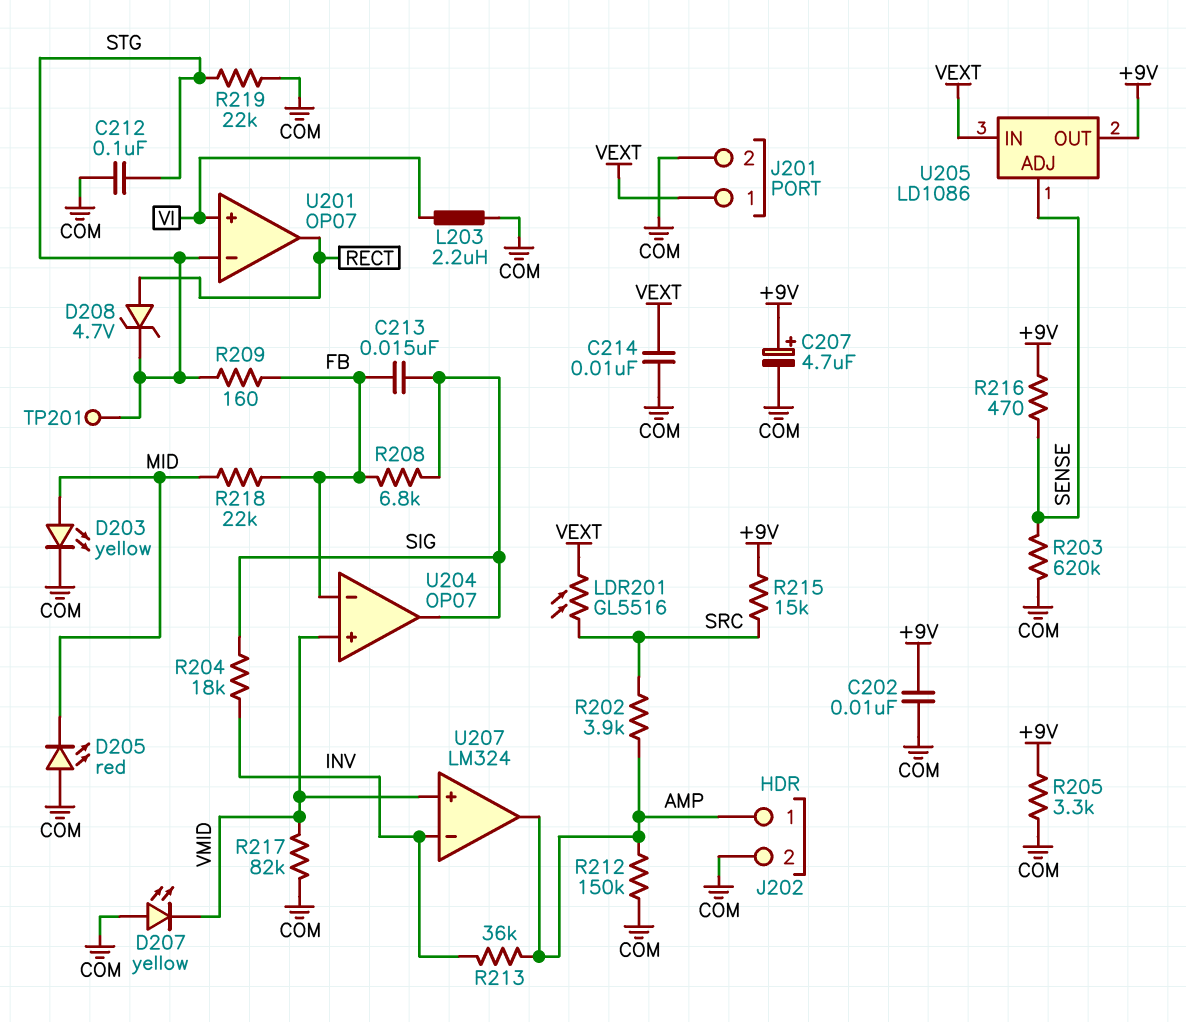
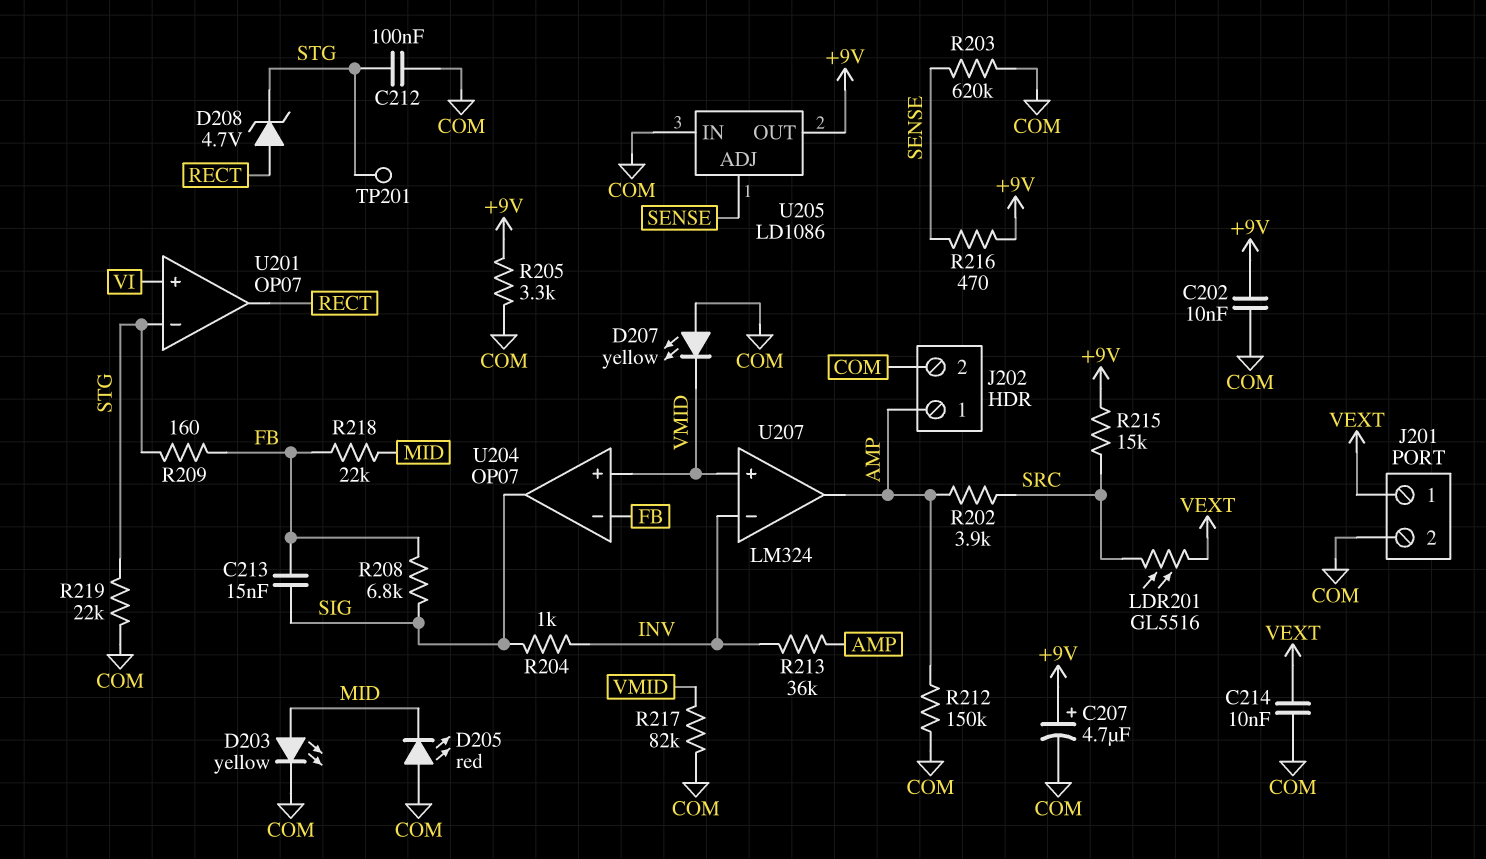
L203: 2.2uH (COM, VI) -> none
R204: 18k (INV, SIG) -> 1k (INV, SIG)
U205 pin IN: VEXT -> COM

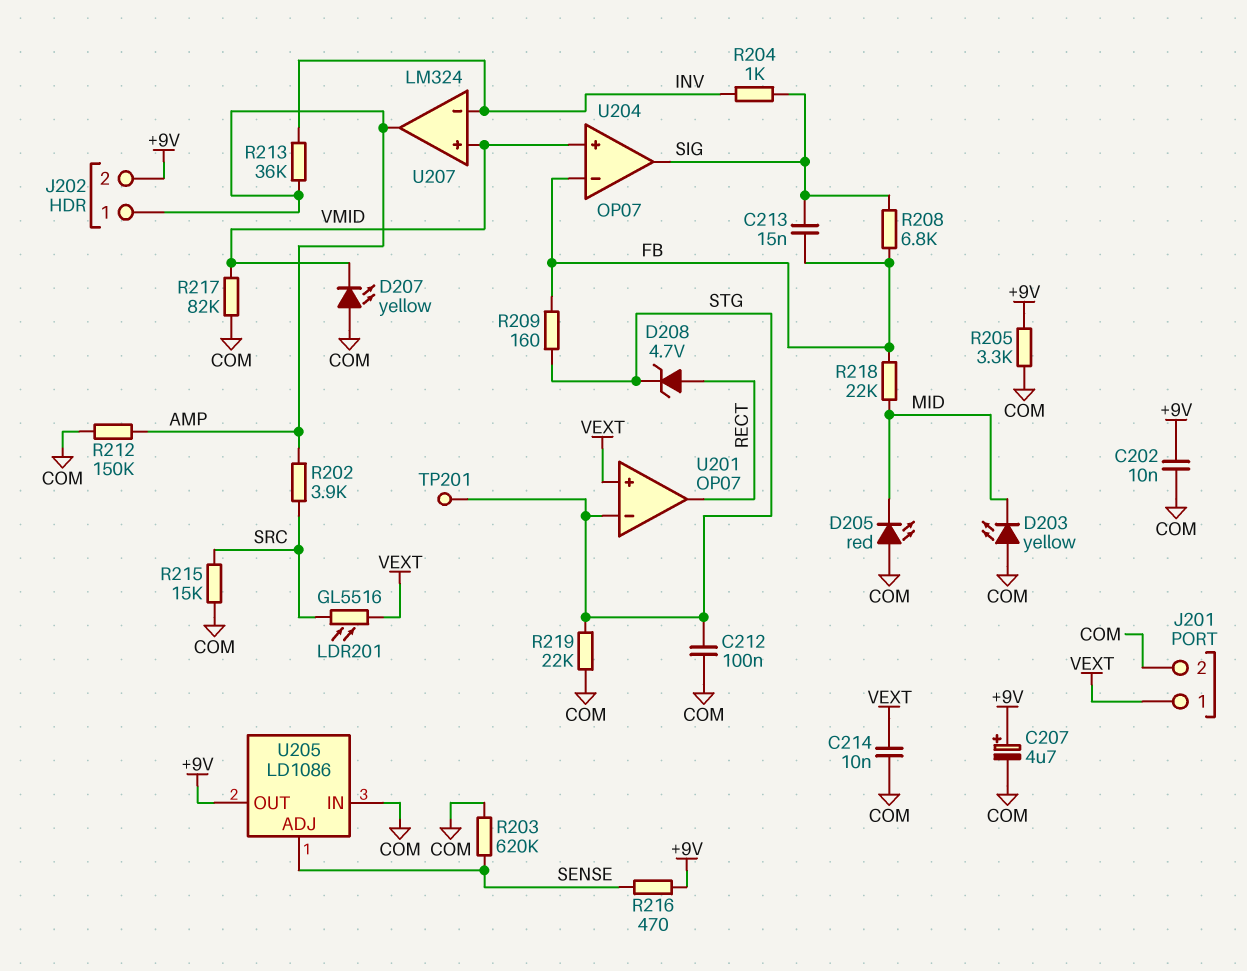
D203: LED yellow (A MID, K COM) -> LED yellow (A COM, K MID)
J202 pin 2: COM -> +9V
R215: 15k (+9V, SRC) -> 15k (COM, SRC)
U201 pin in+: VI -> VEXT

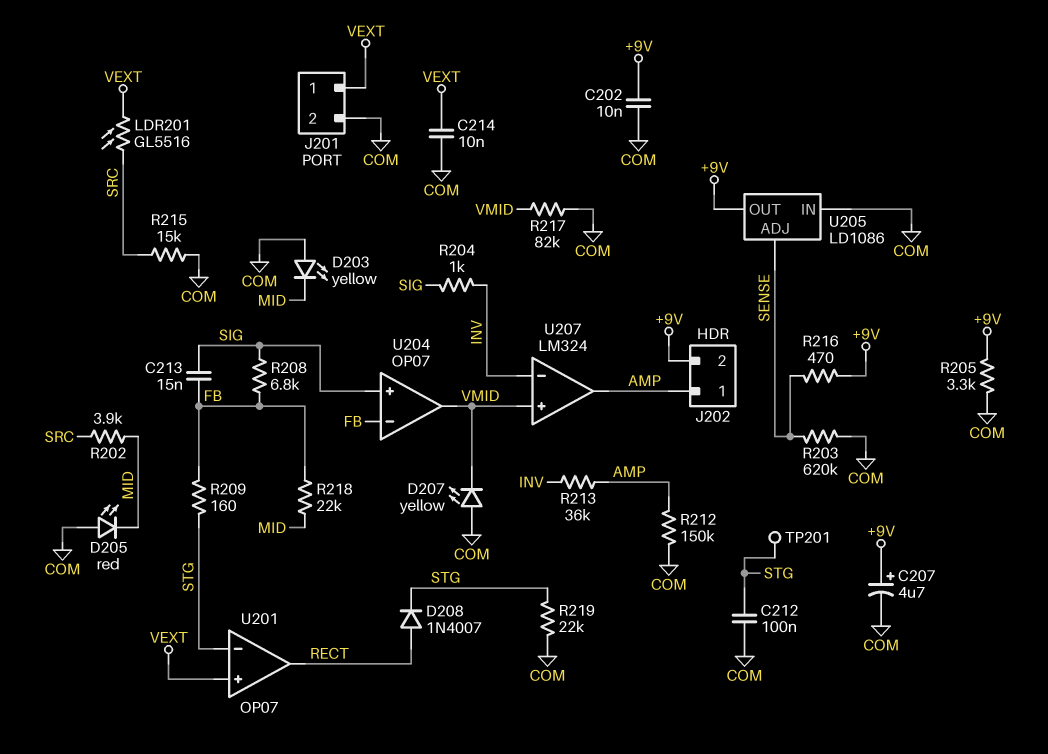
D208: zener 4.7V (A RECT, K STG) -> diode 1N4007 (A RECT, K STG)
R202: 3.9k (AMP, SRC) -> 3.9k (MID, SRC)
U204 pin in+: VMID -> SIG
U204 pin out: SIG -> VMID

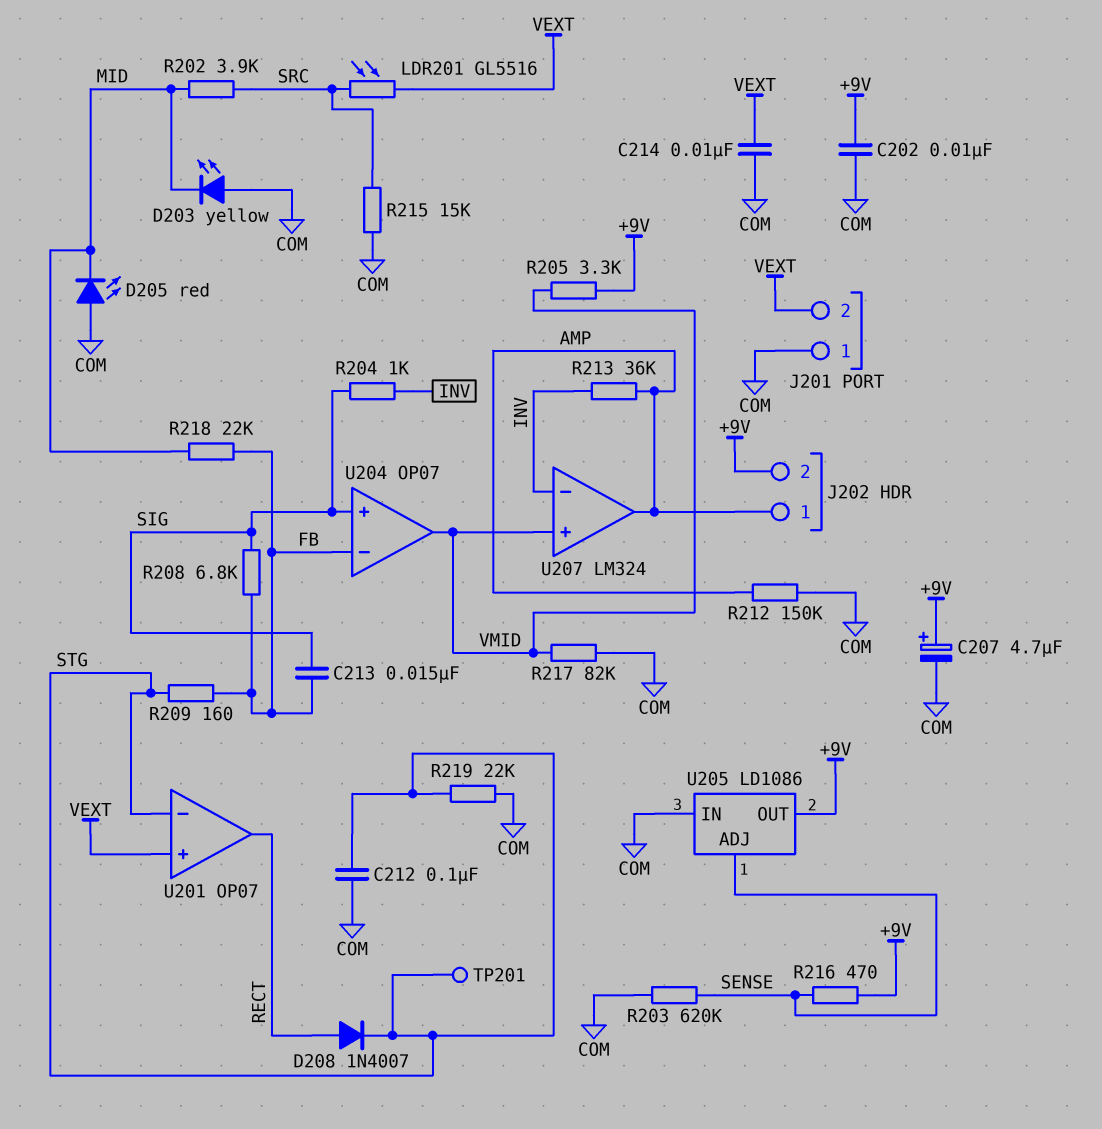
D207: LED yellow (A COM, K VMID) -> none
J201 pin 1: VEXT -> COM
J201 pin 2: COM -> VEXT
R205: 3.3k (+9V, COM) -> 3.3k (+9V, VMID)

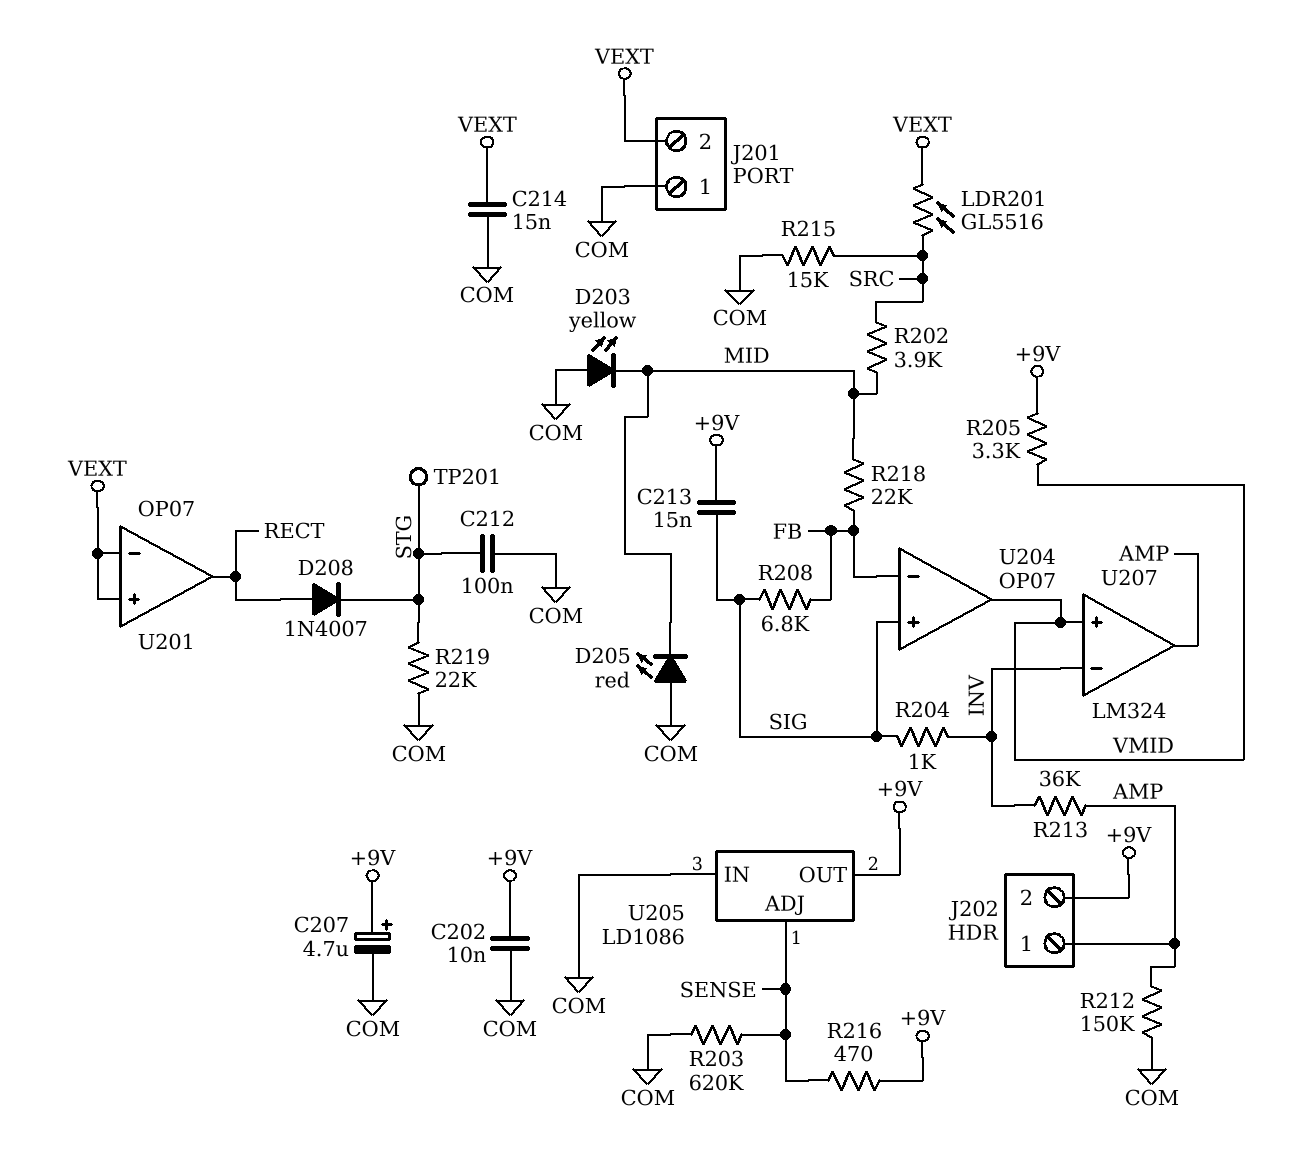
C213: 15nF (FB, SIG) -> 15nF (+9V, SIG)
C214: 10nF (COM, VEXT) -> 15nF (COM, VEXT)
R209: 160 (FB, STG) -> none
R217: 82k (COM, VMID) -> none
U201 pin in-: STG -> VEXT

